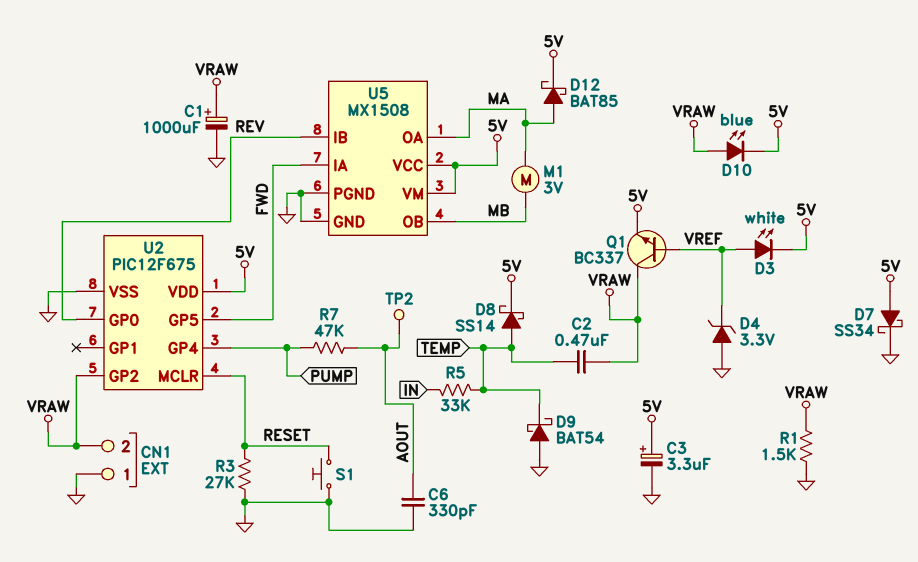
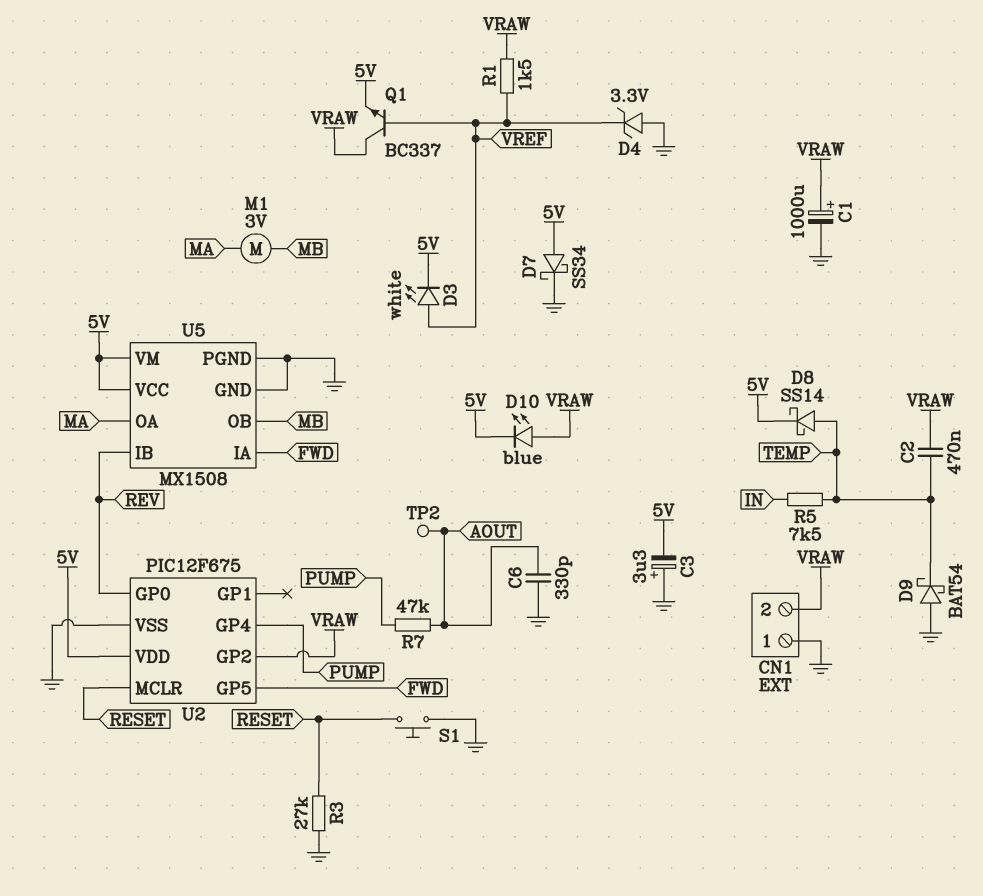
C3: 3.3uF (plus 5V, minus GND) -> 3.3uF (plus GND, minus 5V)
D12: schottky BAT85 (A MA, K 5V) -> none
R1: 1.5k (GND, VRAW) -> 1.5k (VRAW, VREF)
R5: 33k (IN, TEMP) -> 7.5k (IN, TEMP)

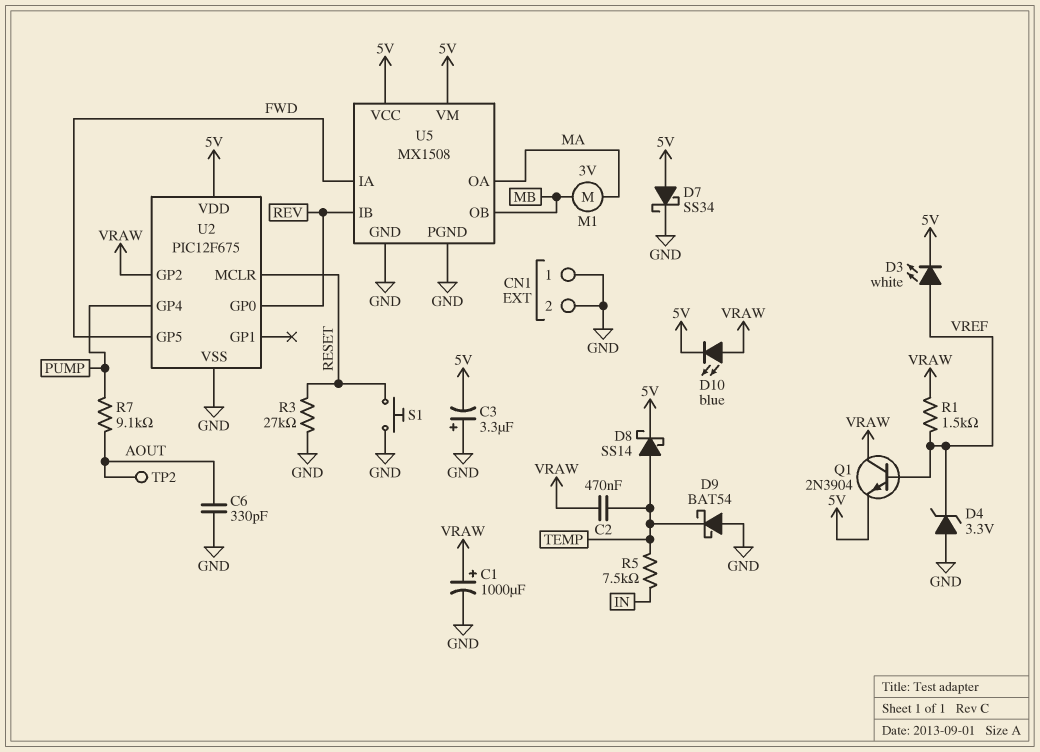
CN1 pin 2: VRAW -> GND
Q1: NPN BC337 (B VREF, C VRAW, E 5V) -> NPN 2N3904 (B VREF, C VRAW, E 5V)
R7: 47k (AOUT, PUMP) -> 9.1k (AOUT, PUMP)

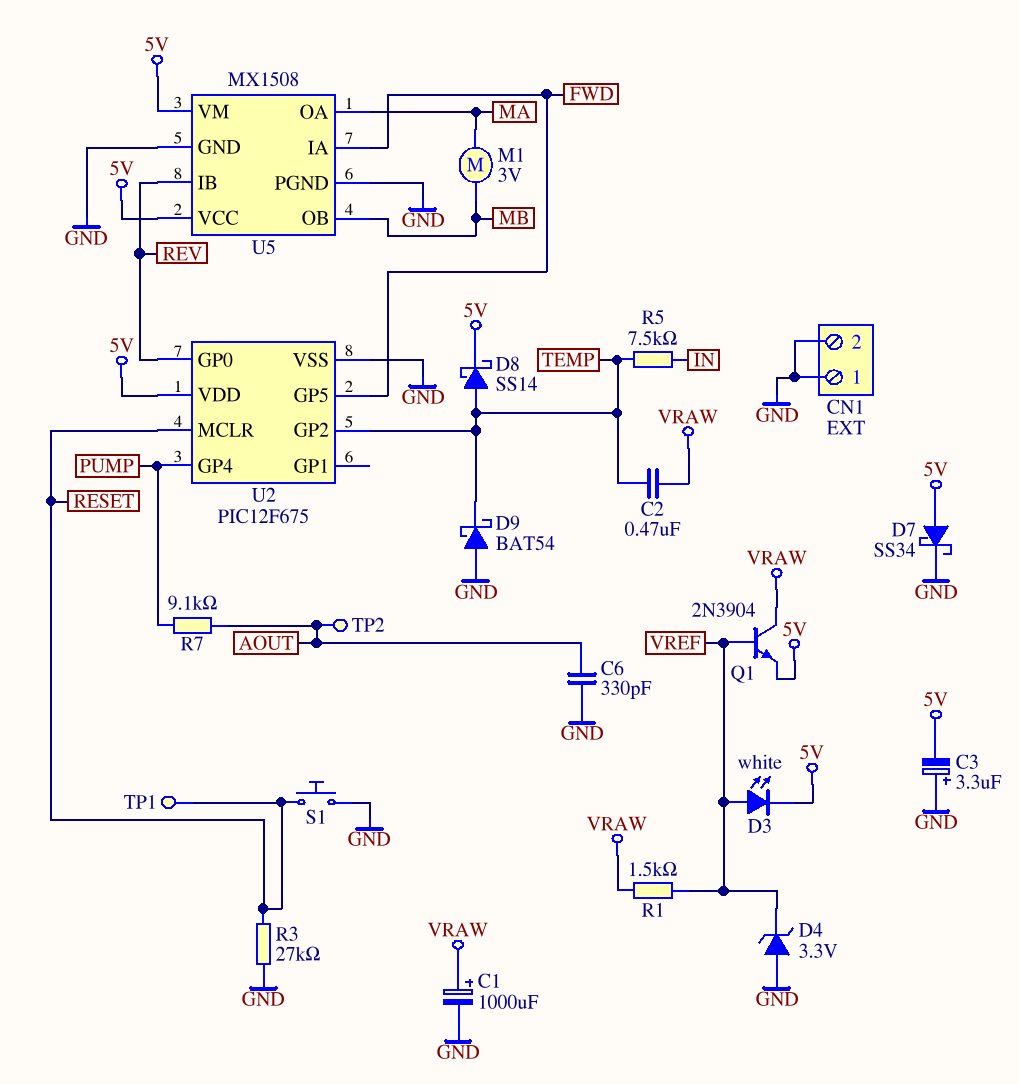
D10: LED blue (A VRAW, K 5V) -> none
TP1: none -> test point (RESET)
U2 pin GP2: VRAW -> TEMP

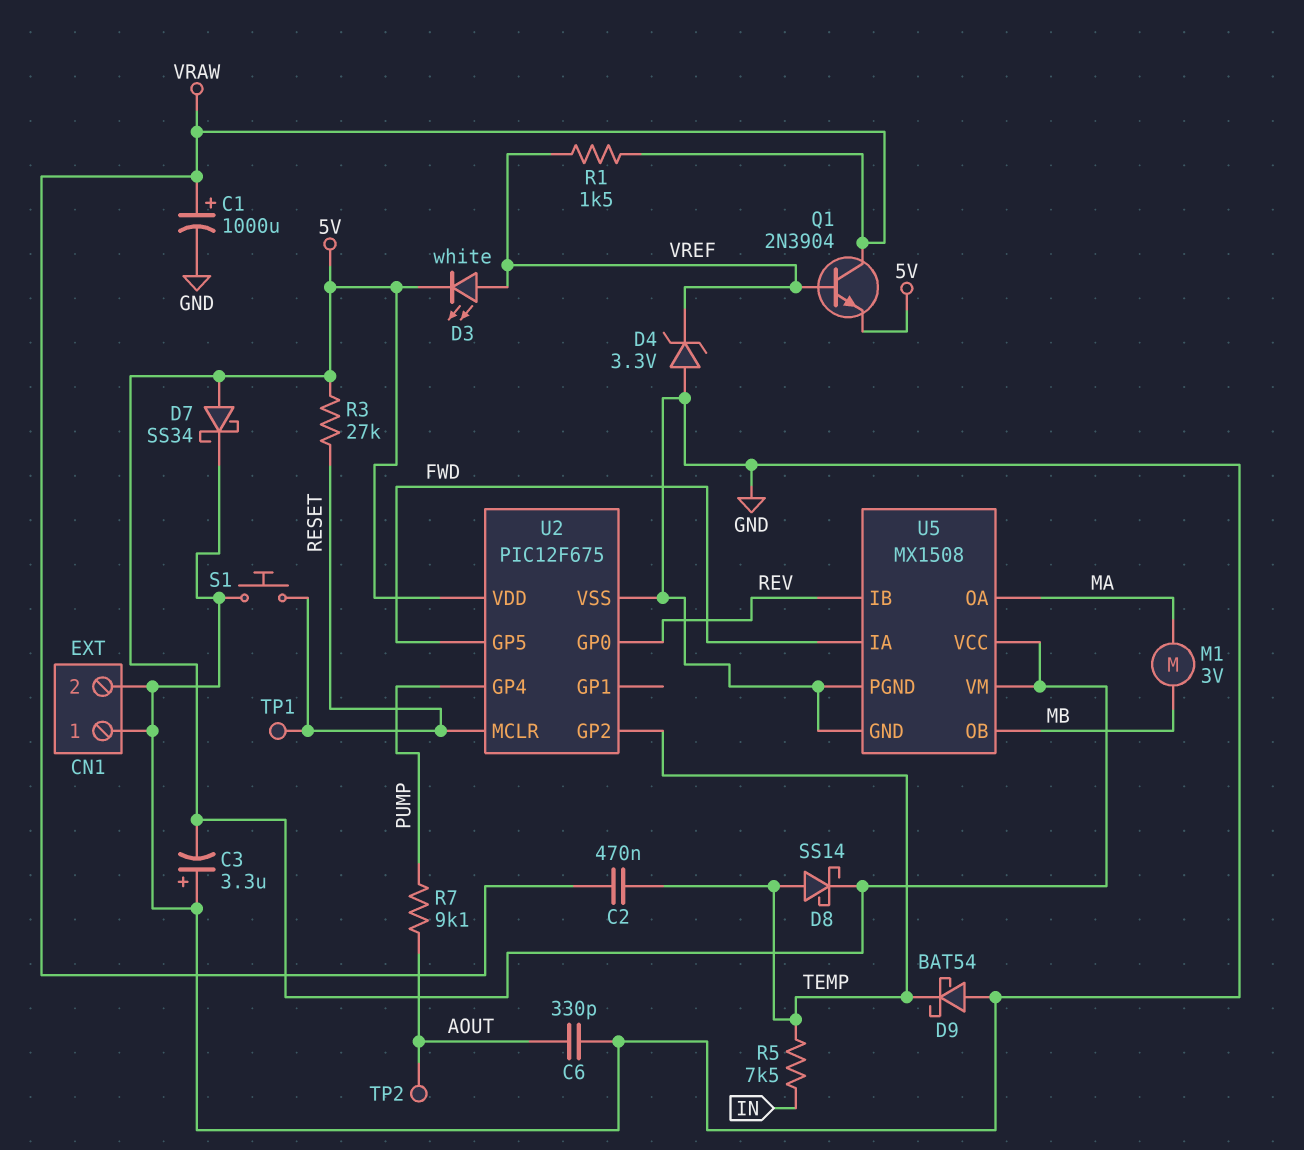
R3: 27k (GND, RESET) -> 27k (5V, RESET)

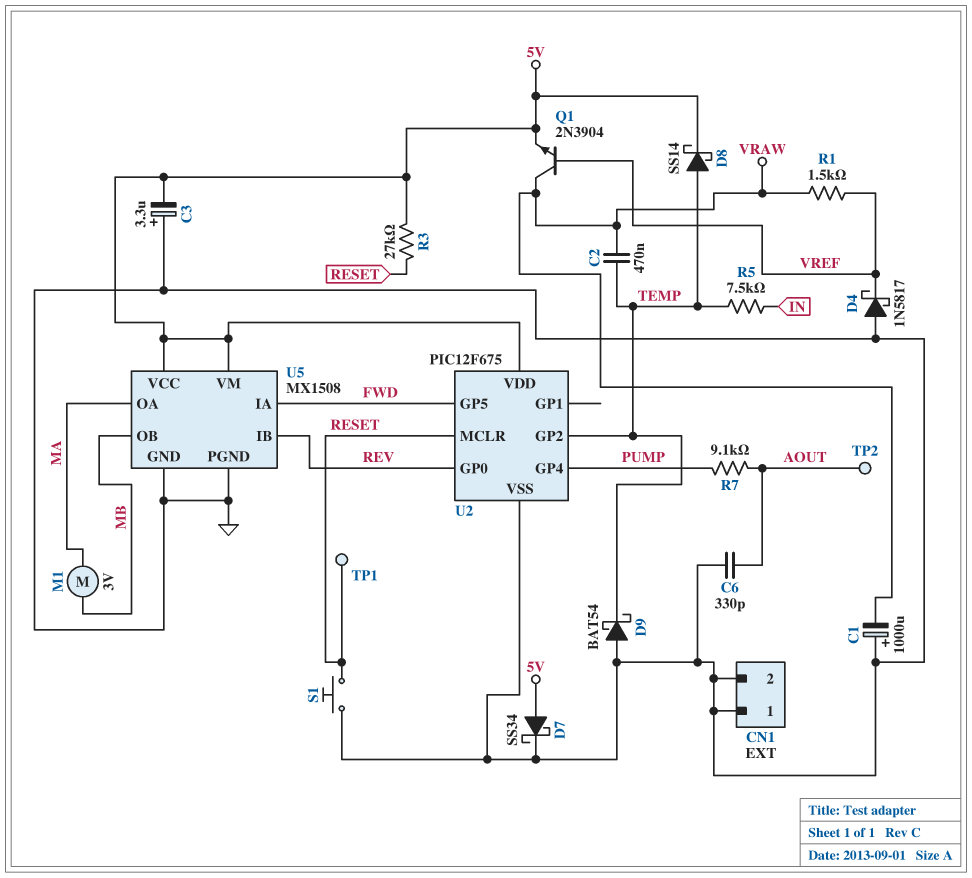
C1: 1000uF (plus VRAW, minus GND) -> 1000uF (plus GND, minus VRAW)
D3: LED white (A VREF, K 5V) -> none
D4: zener 3.3V (A GND, K VREF) -> schottky 1N5817 (A GND, K VREF)

